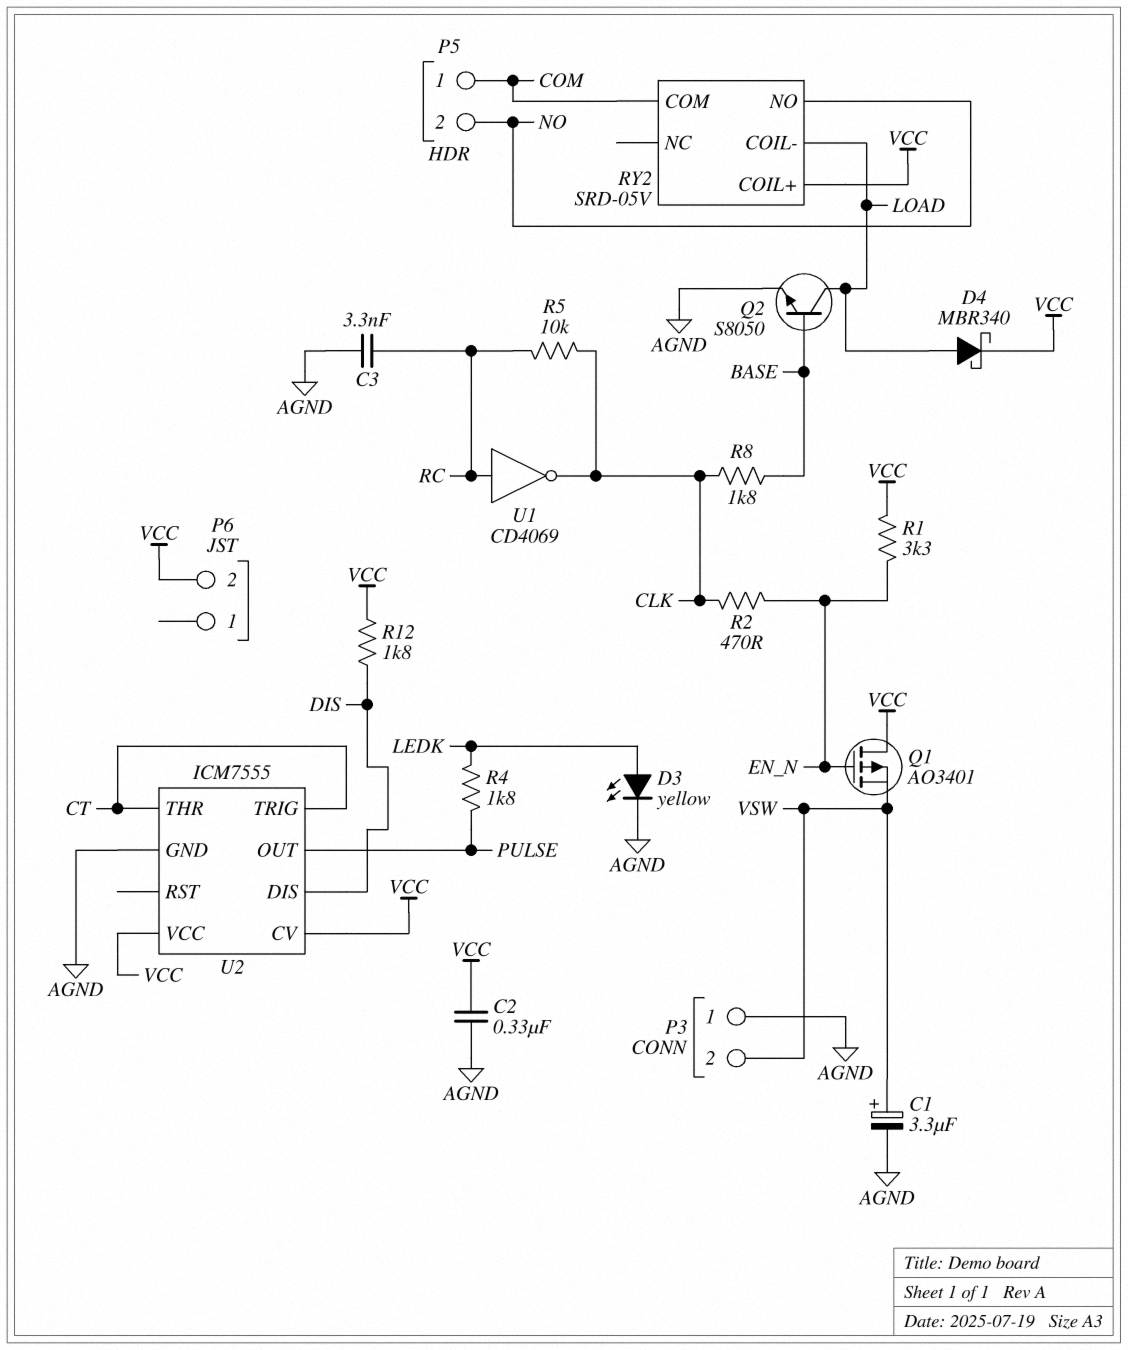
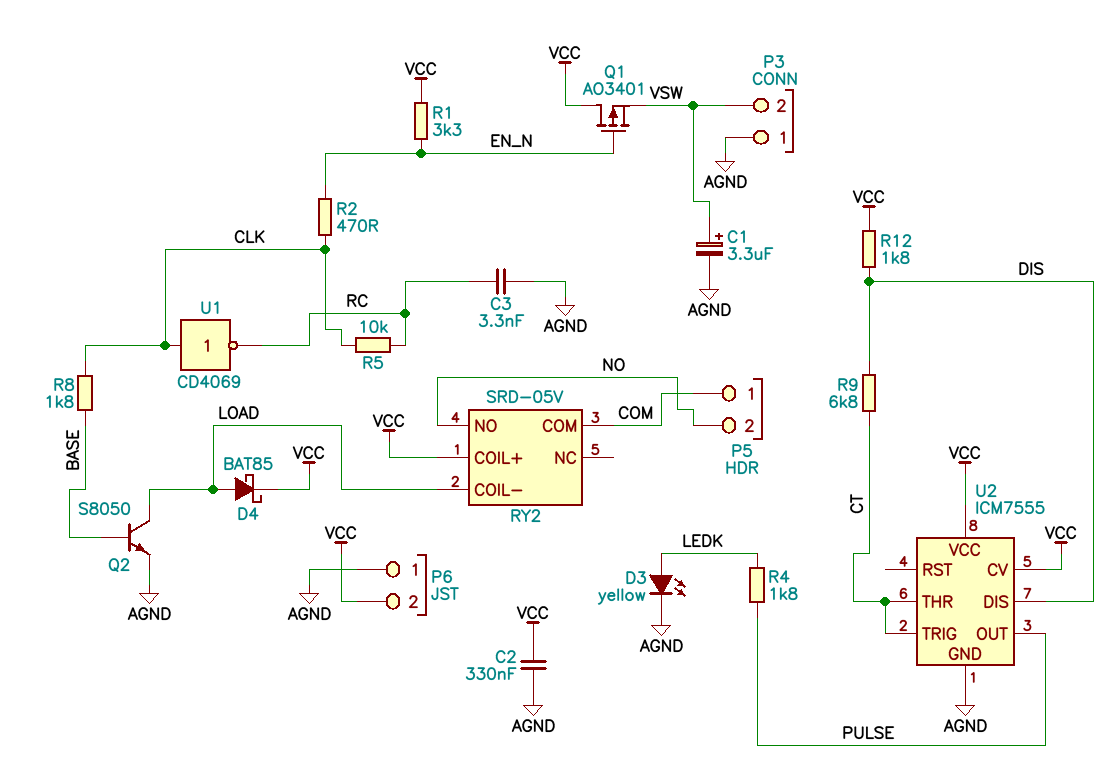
D4: schottky MBR340 (A LOAD, K VCC) -> schottky BAT85 (A LOAD, K VCC)
P6 pin 1: none -> AGND
R9: none -> 6.8k (CT, DIS)
U1: NOT CD4069 (in RC, out CLK) -> NOT CD4069 (in CLK, out RC)

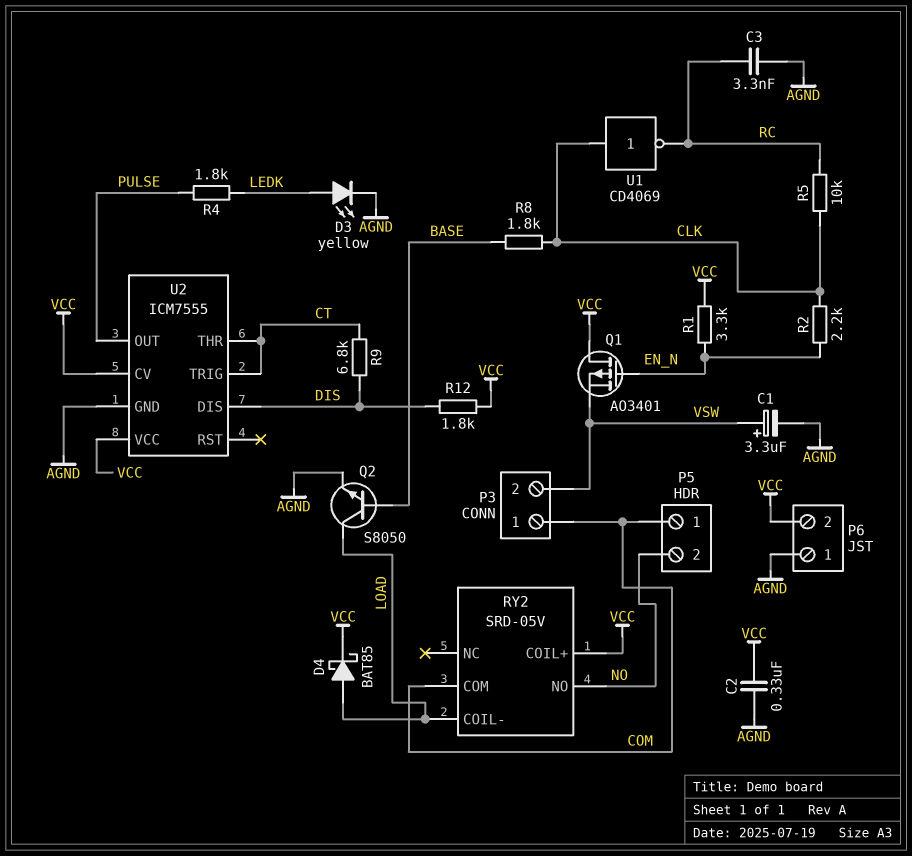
P3 pin 1: AGND -> COM
R2: 470 (CLK, EN_N) -> 2.2k (CLK, EN_N)

